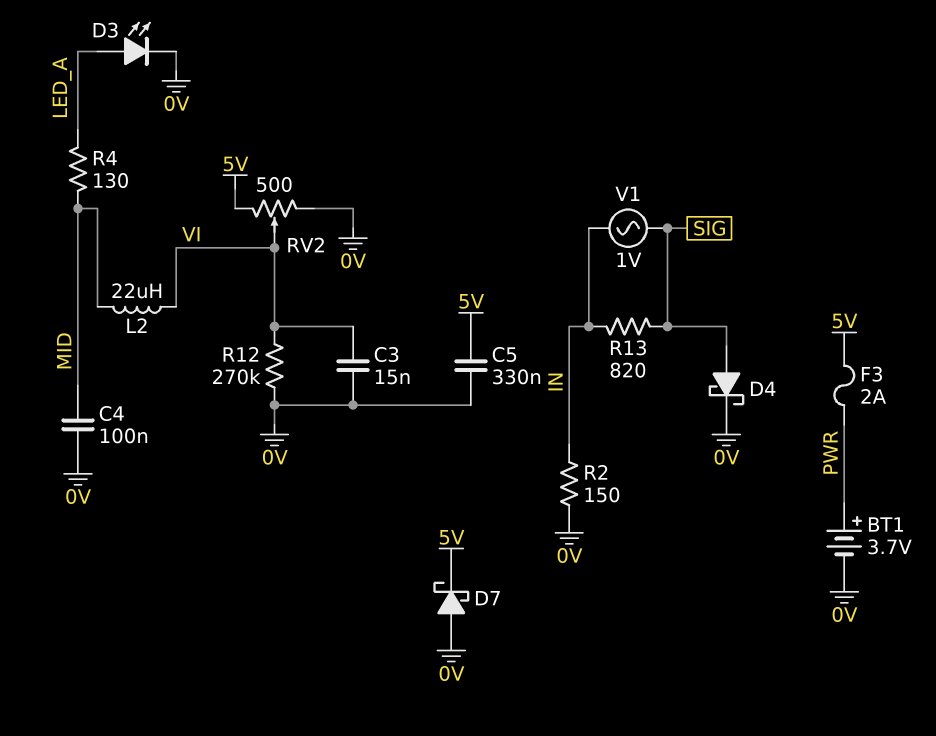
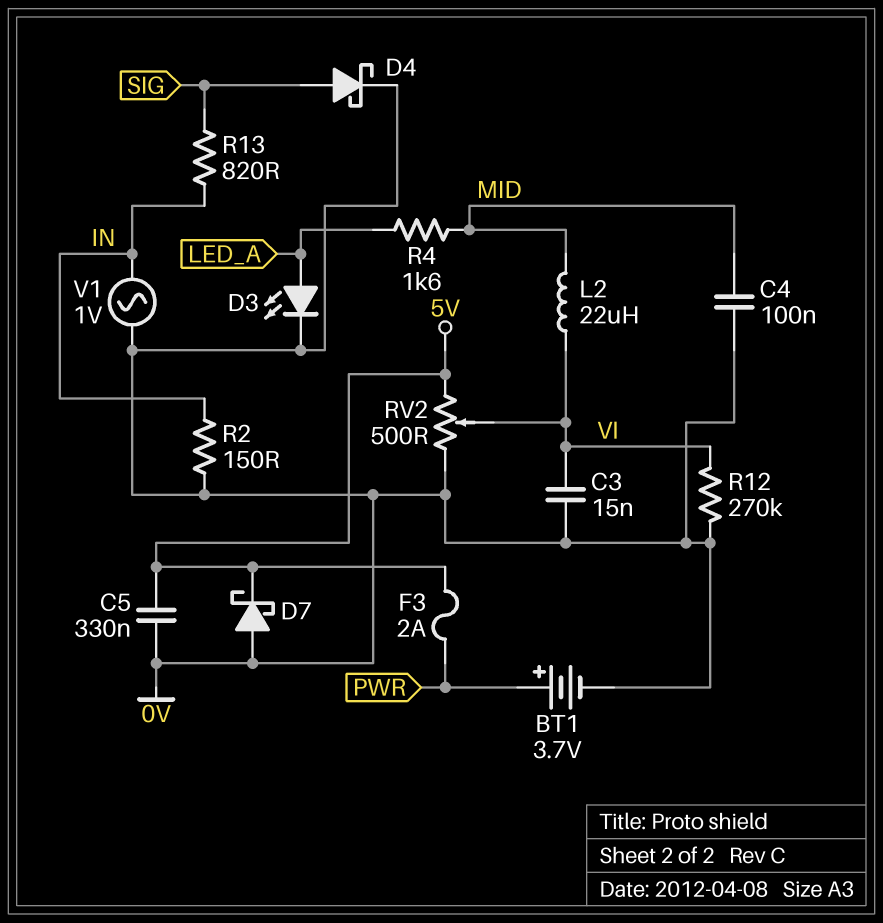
R4: 130 (LED_A, MID) -> 1.6k (LED_A, MID)
V1: AC 1V (IN, SIG) -> AC 1V (0V, IN)

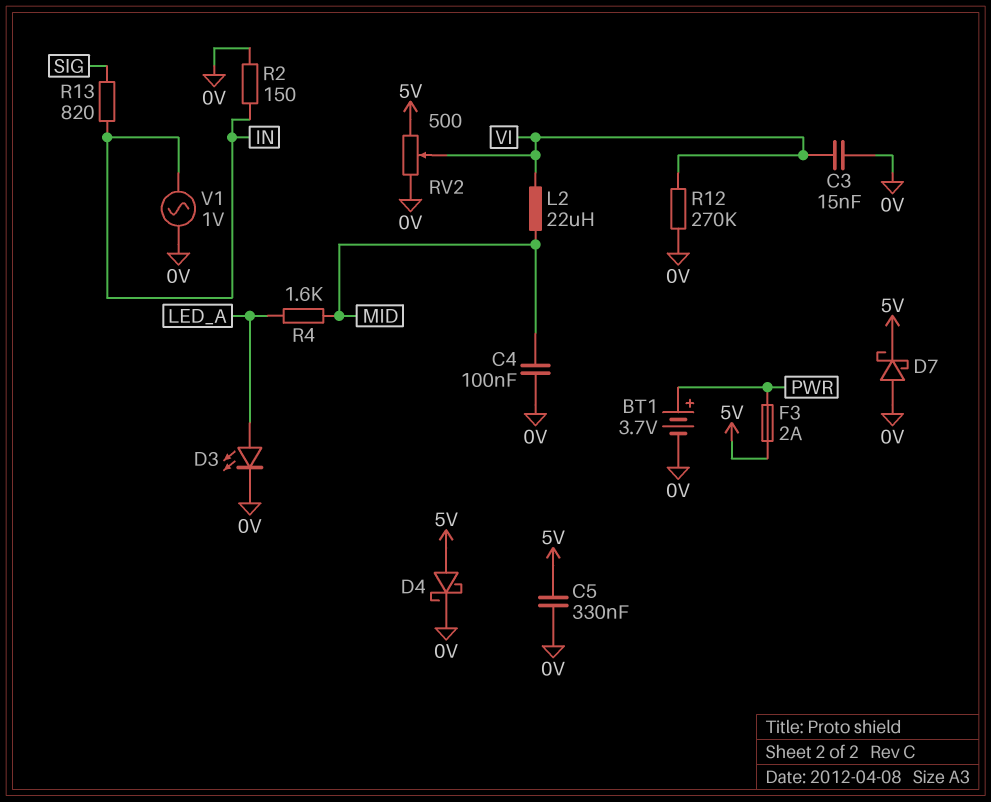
D4: schottky (A SIG, K 0V) -> schottky (A 5V, K 0V)

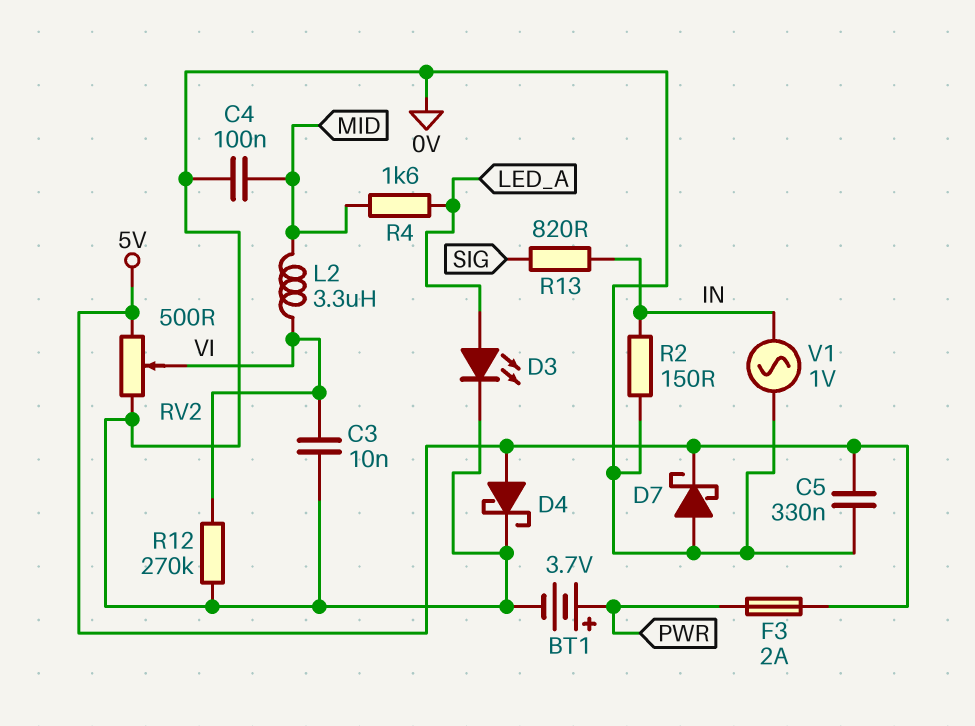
C3: 15nF (0V, VI) -> 10nF (0V, VI)
L2: 22uH (MID, VI) -> 3.3uH (MID, VI)

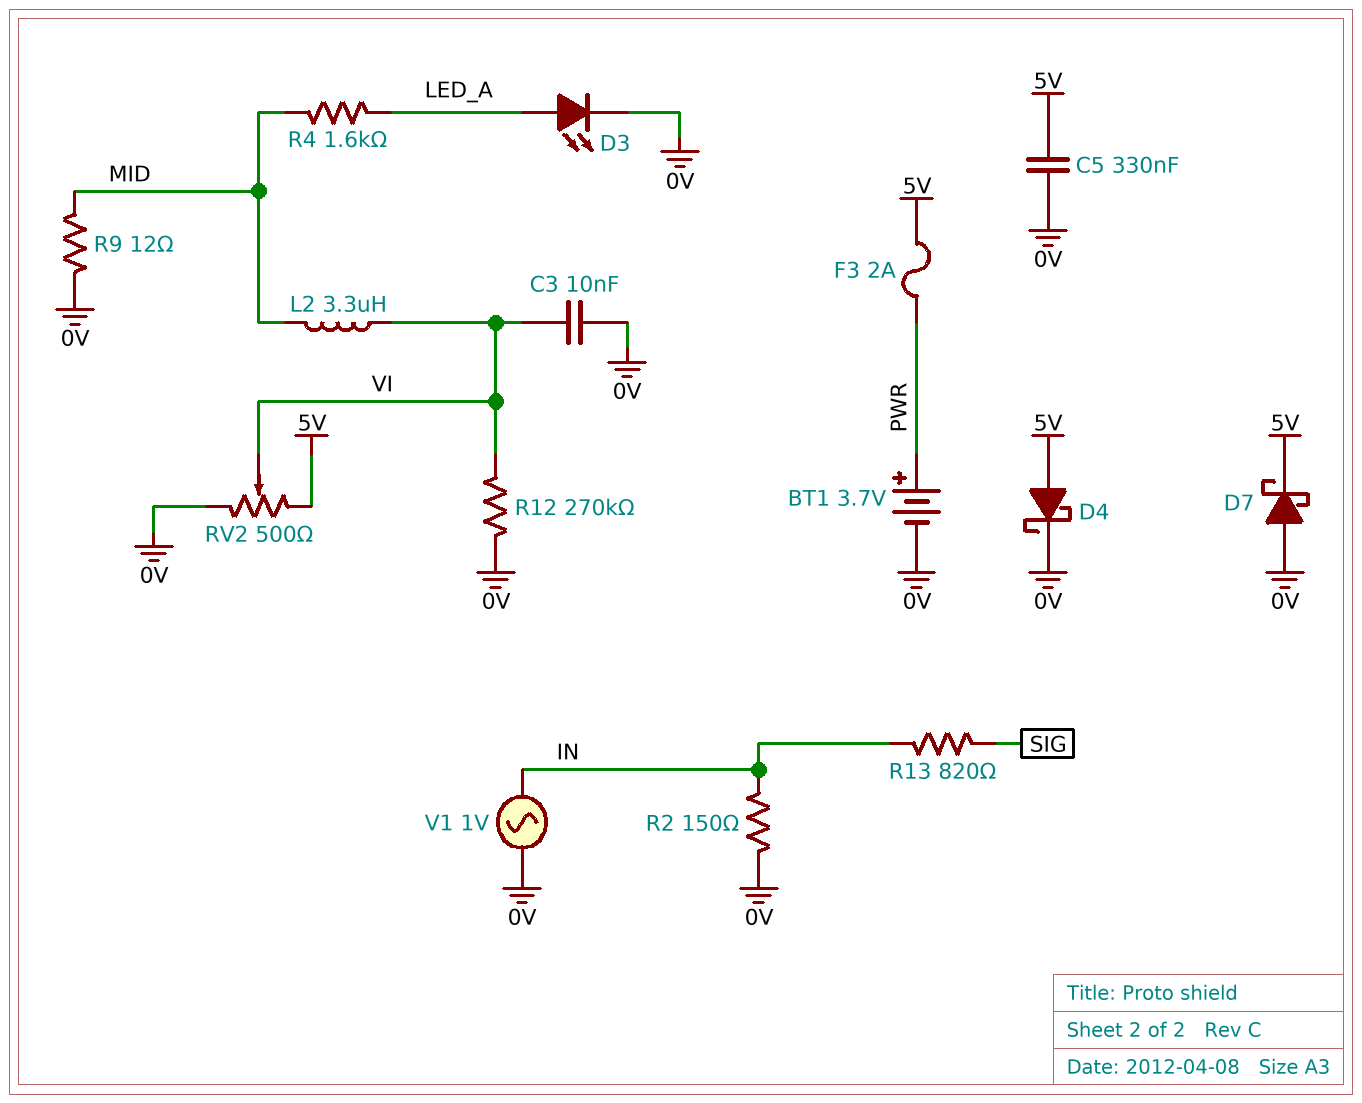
C4: 100nF (0V, MID) -> none
R9: none -> 12 (0V, MID)

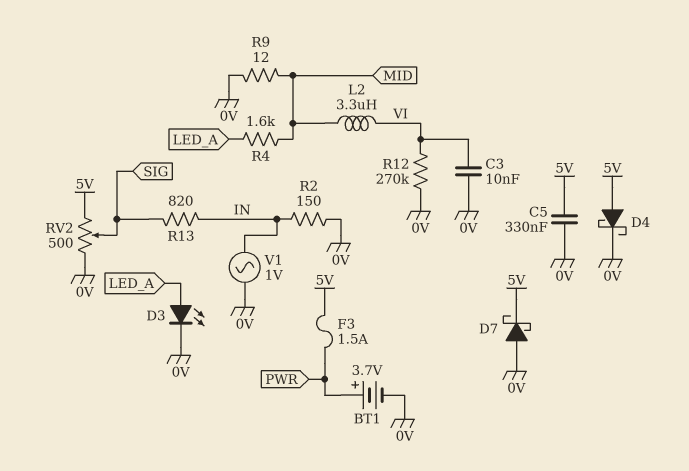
F3: 2A (5V, PWR) -> 1.5A (5V, PWR)
RV2: 500 (0V, 5V, wiper VI) -> 500 (0V, 5V, wiper SIG)

